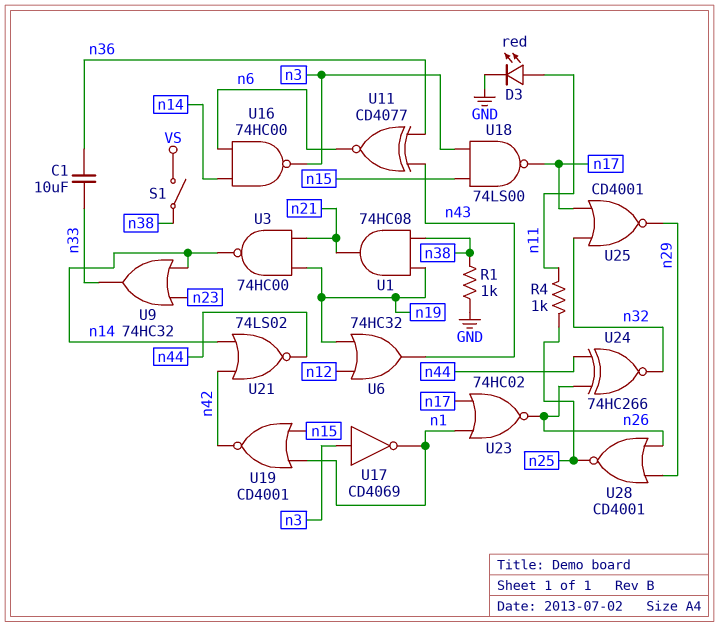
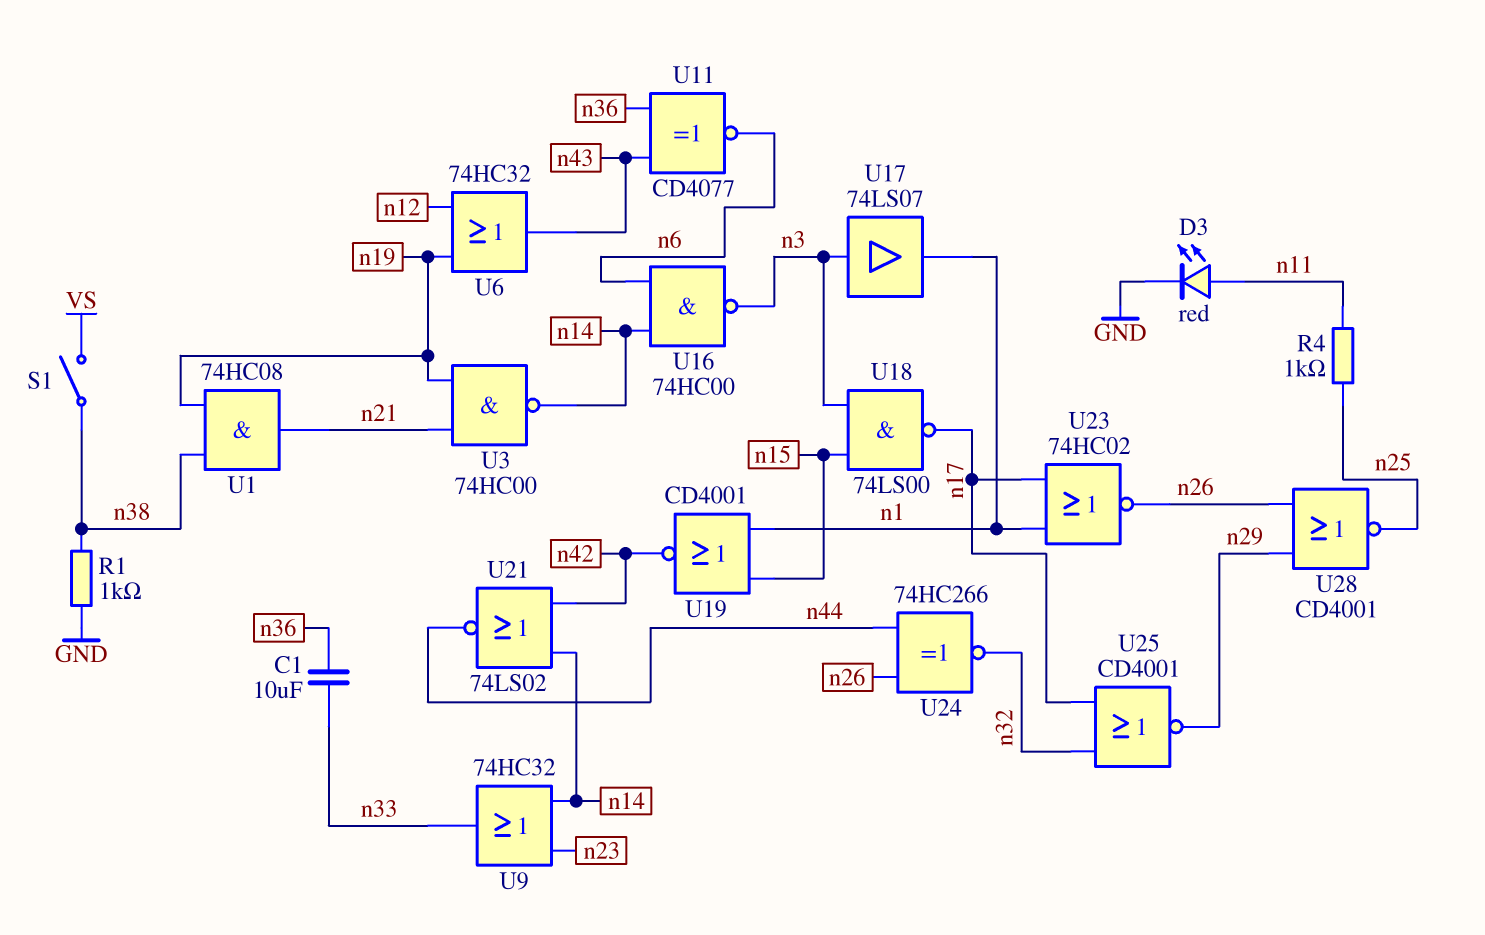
U17: NOT CD4069 (in n3, out n1) -> buffer 74LS07 (in n3, out n1)

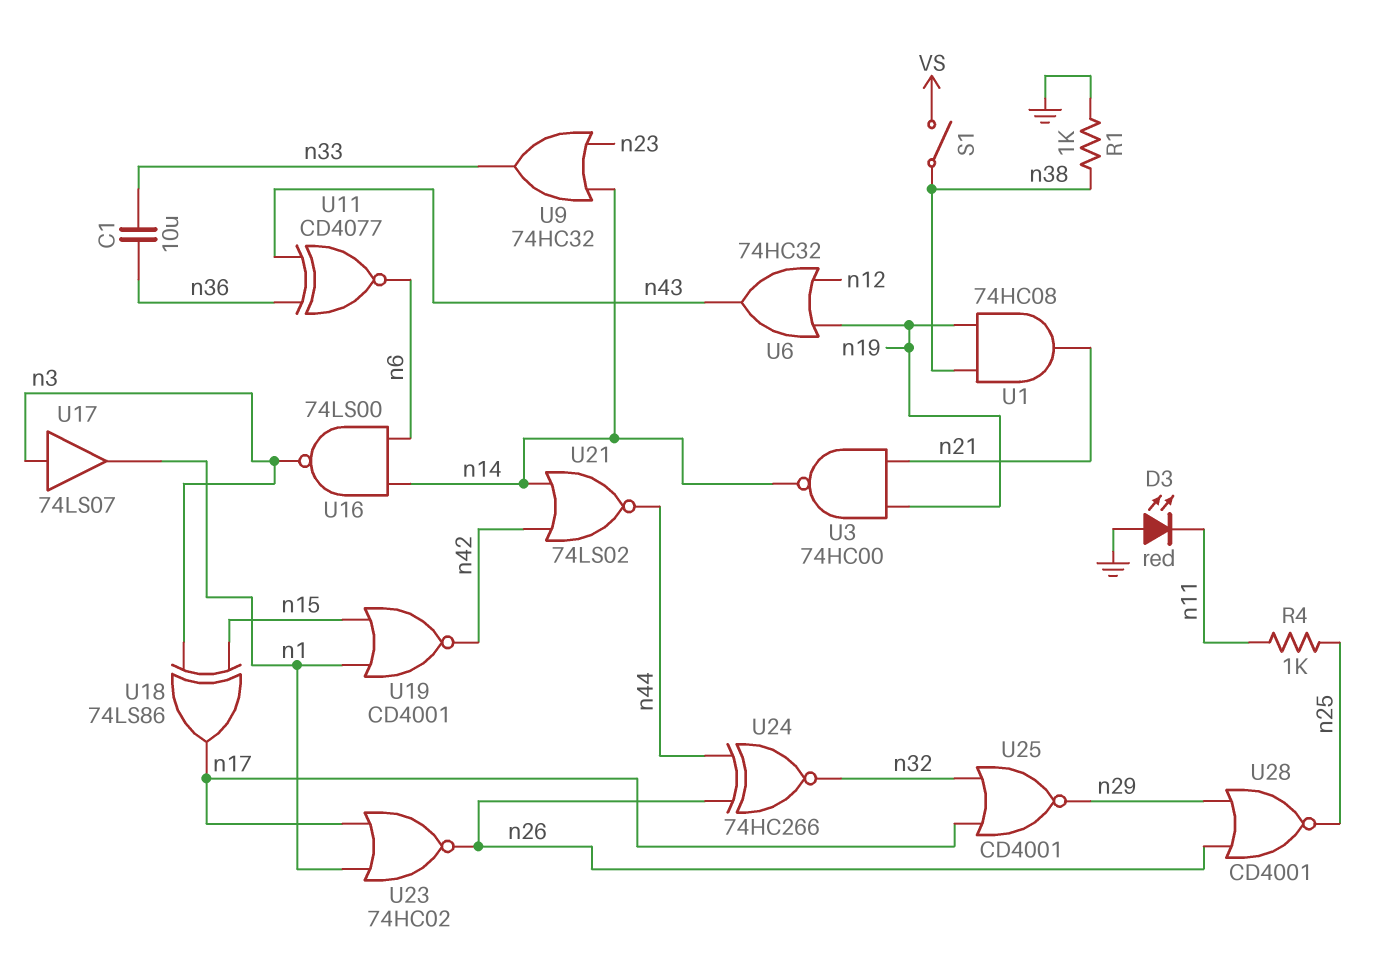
D3: LED red (A n11, K GND) -> LED red (A GND, K n11)
U16: NAND 74HC00 (in n6, in n14, out n3) -> NAND 74LS00 (in n6, in n14, out n3)
U18: NAND 74LS00 (in n3, in n15, out n17) -> XOR 74LS86 (in n3, in n15, out n17)

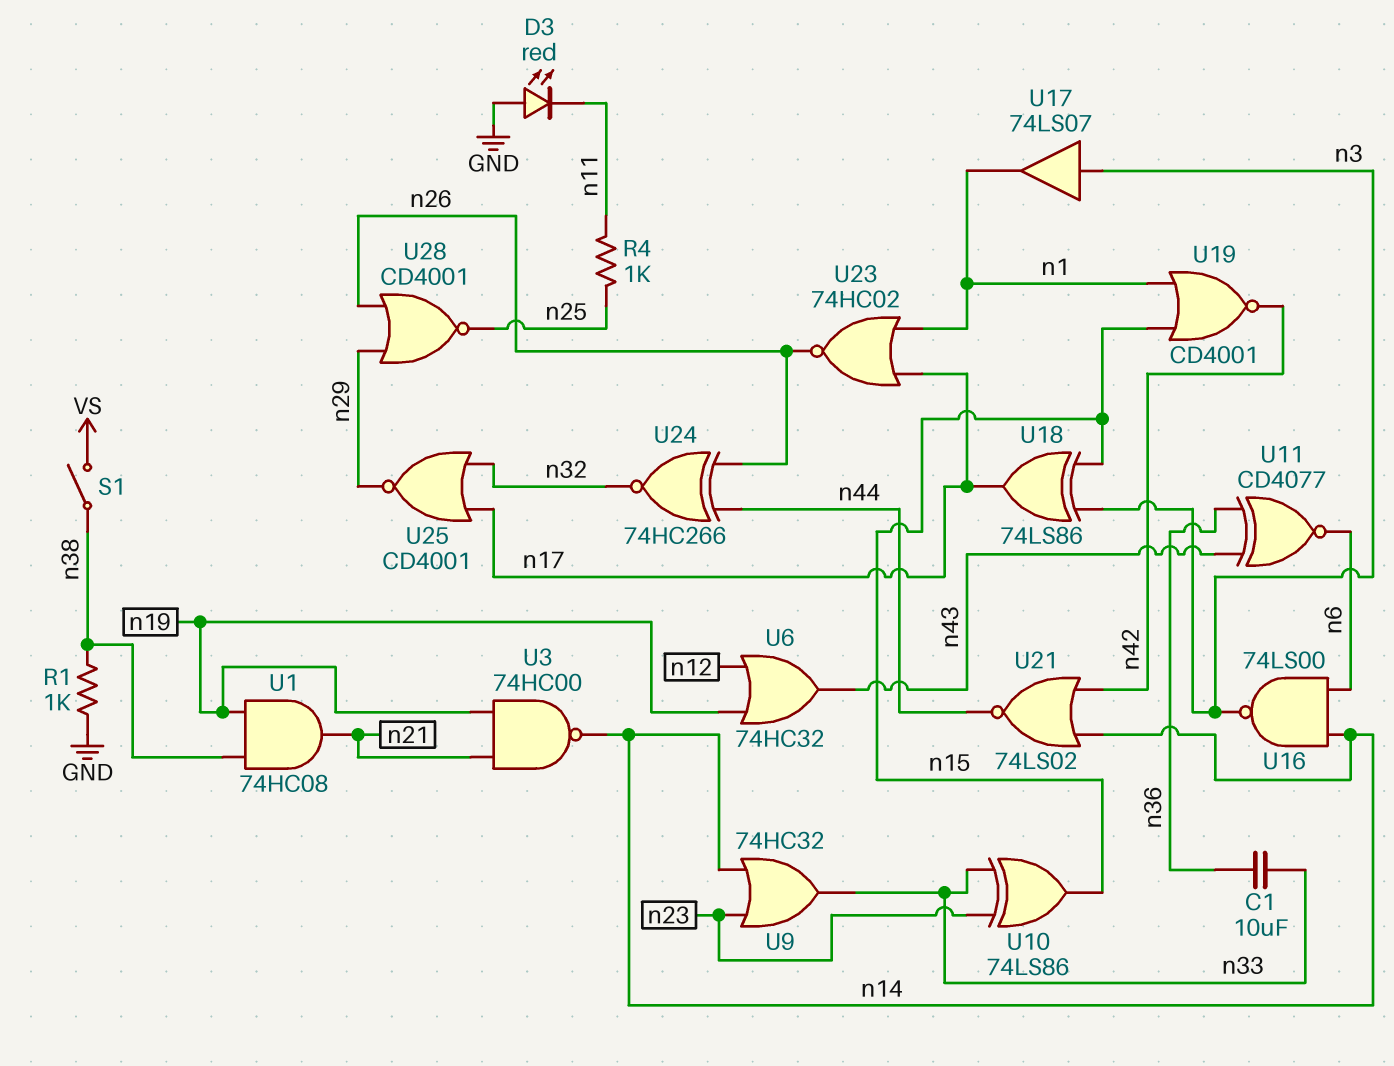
U10: none -> XOR 74LS86 (in n23, in n33, out n15)

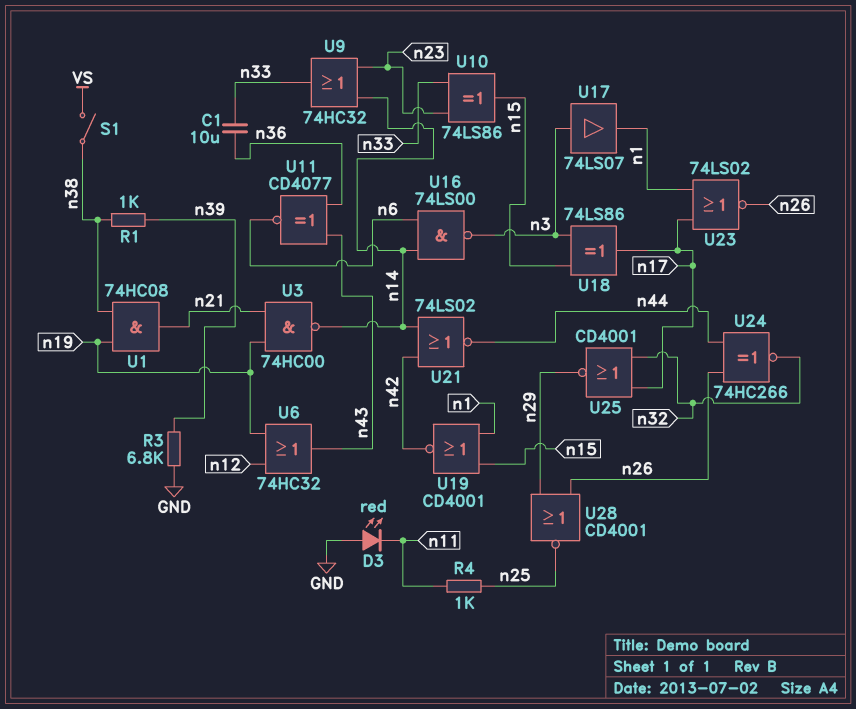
R1: 1k (GND, n38) -> 1k (n38, n39)
R3: none -> 6.8k (GND, n39)
U23: NOR 74HC02 (in n1, in n17, out n26) -> NOR 74LS02 (in n1, in n17, out n26)

